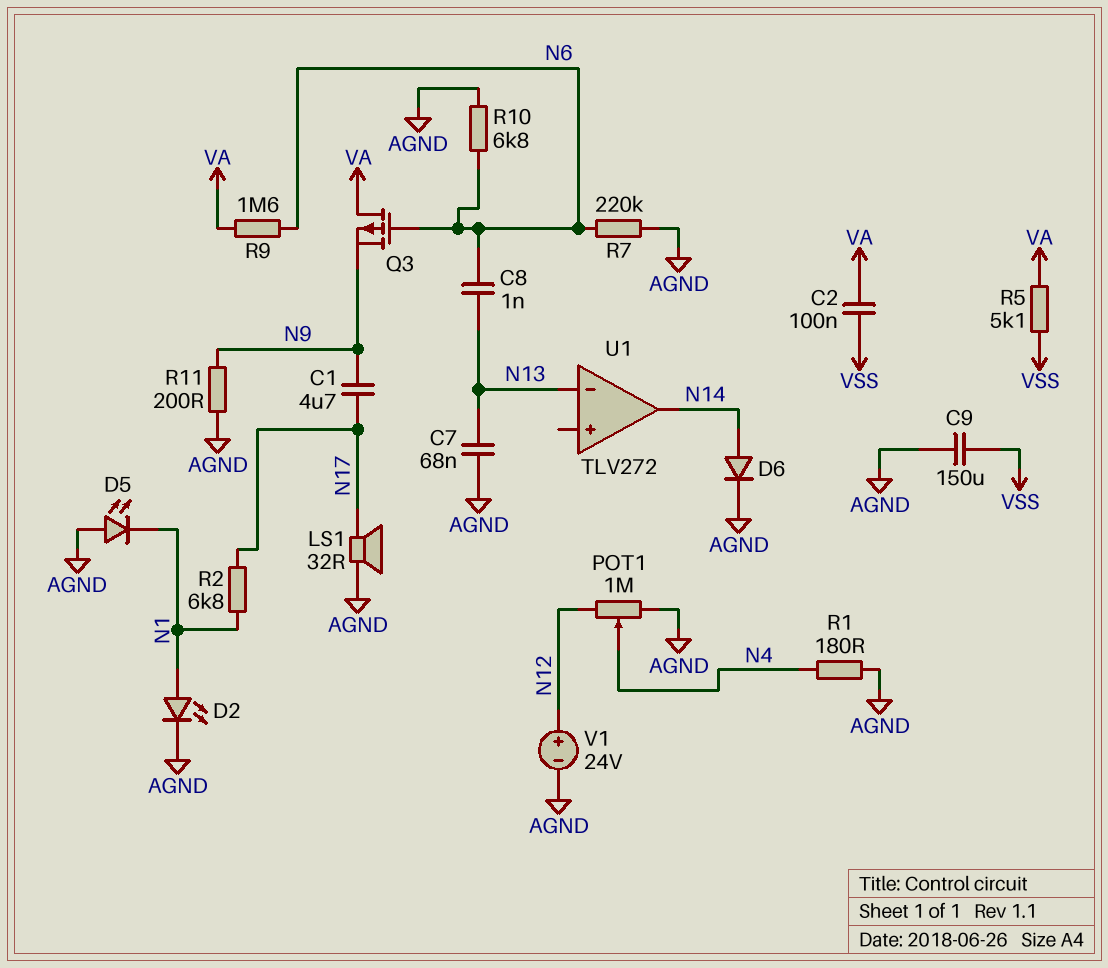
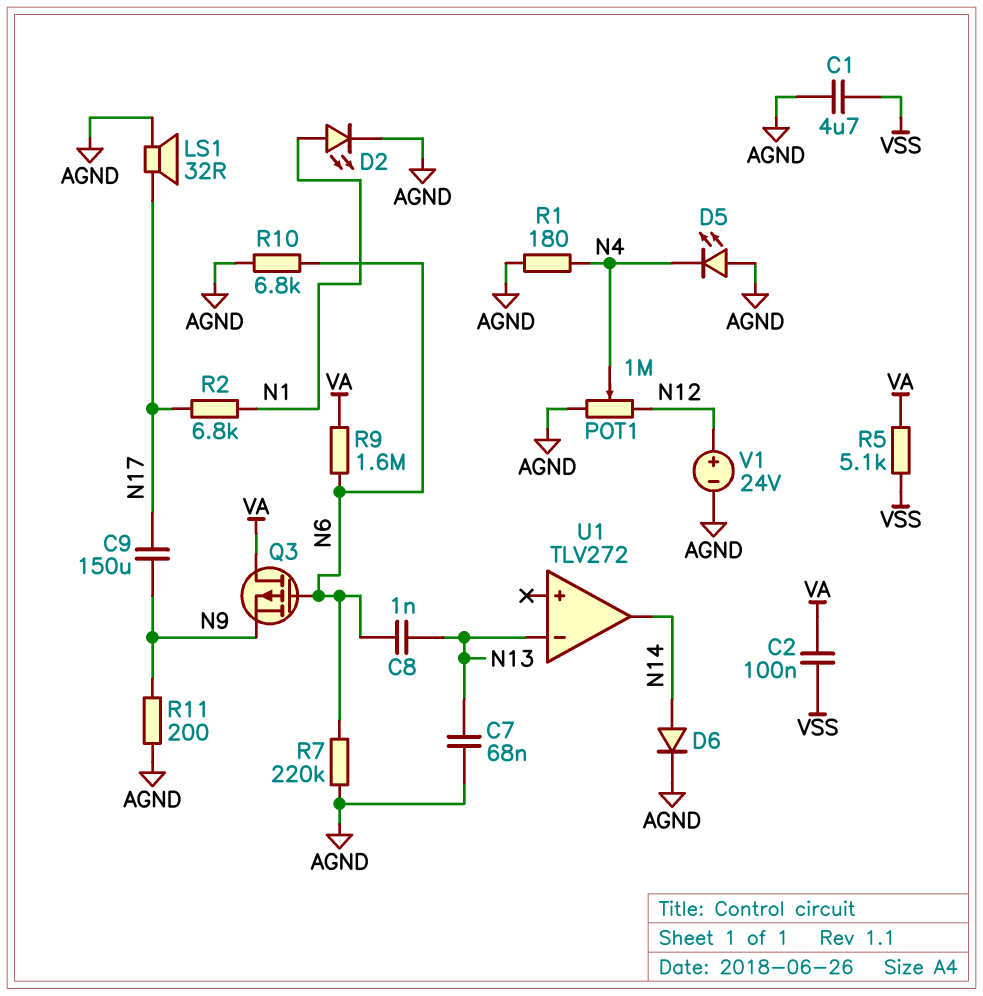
C1: 4.7uF (N9, N17) -> 4.7uF (AGND, VSS)
C9: 150uF (AGND, VSS) -> 150uF (N9, N17)
D5: LED (A AGND, K N1) -> LED (A AGND, K N4)

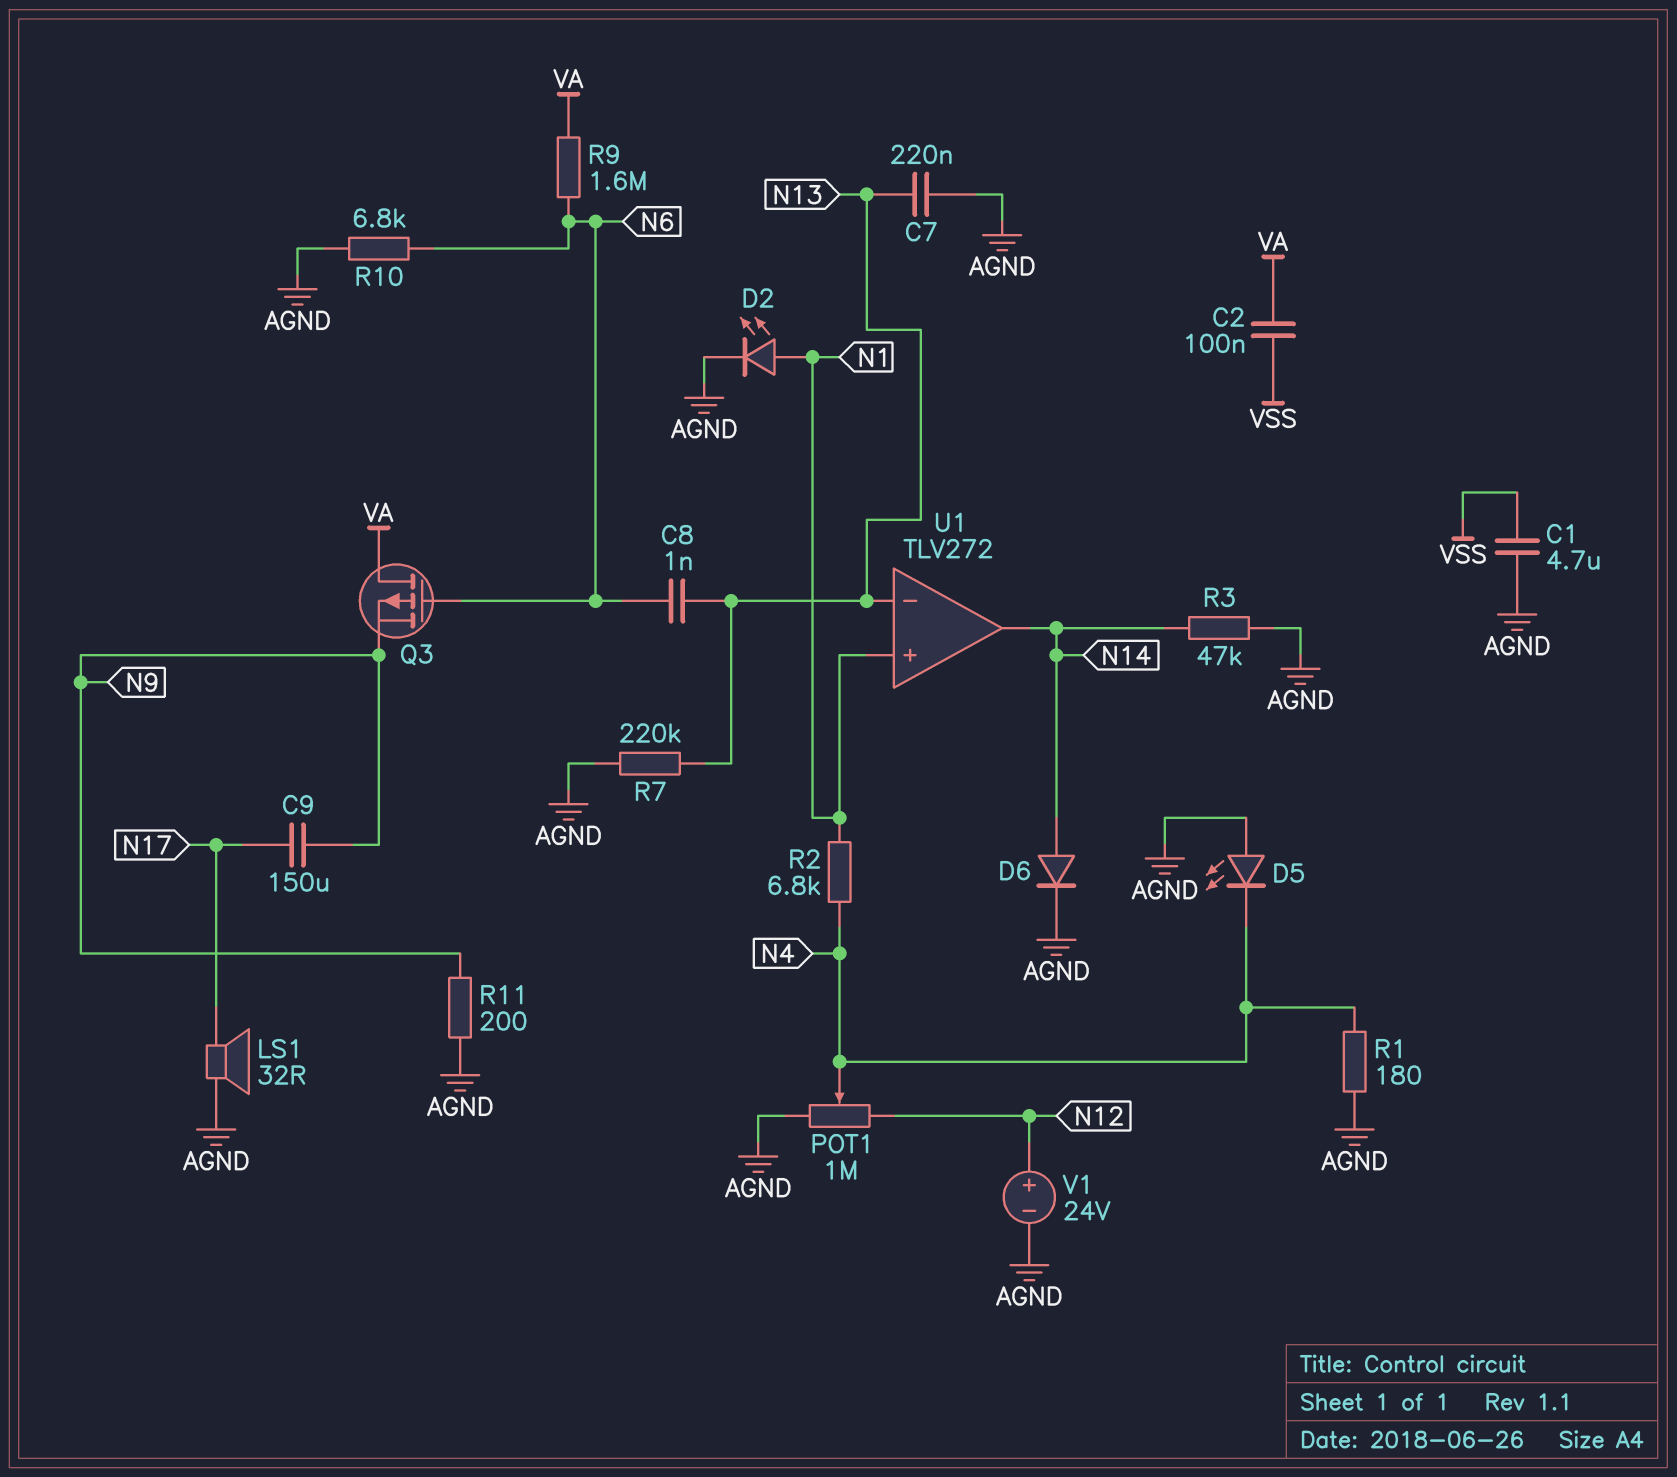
C7: 68nF (AGND, N13) -> 220nF (AGND, N13)
R2: 6.8k (N1, N17) -> 6.8k (N1, N4)
R3: none -> 47k (AGND, N14)
R5: 5.1k (VA, VSS) -> none
R7: 220k (AGND, N6) -> 220k (AGND, N13)
U1 pin in+: none -> N1

